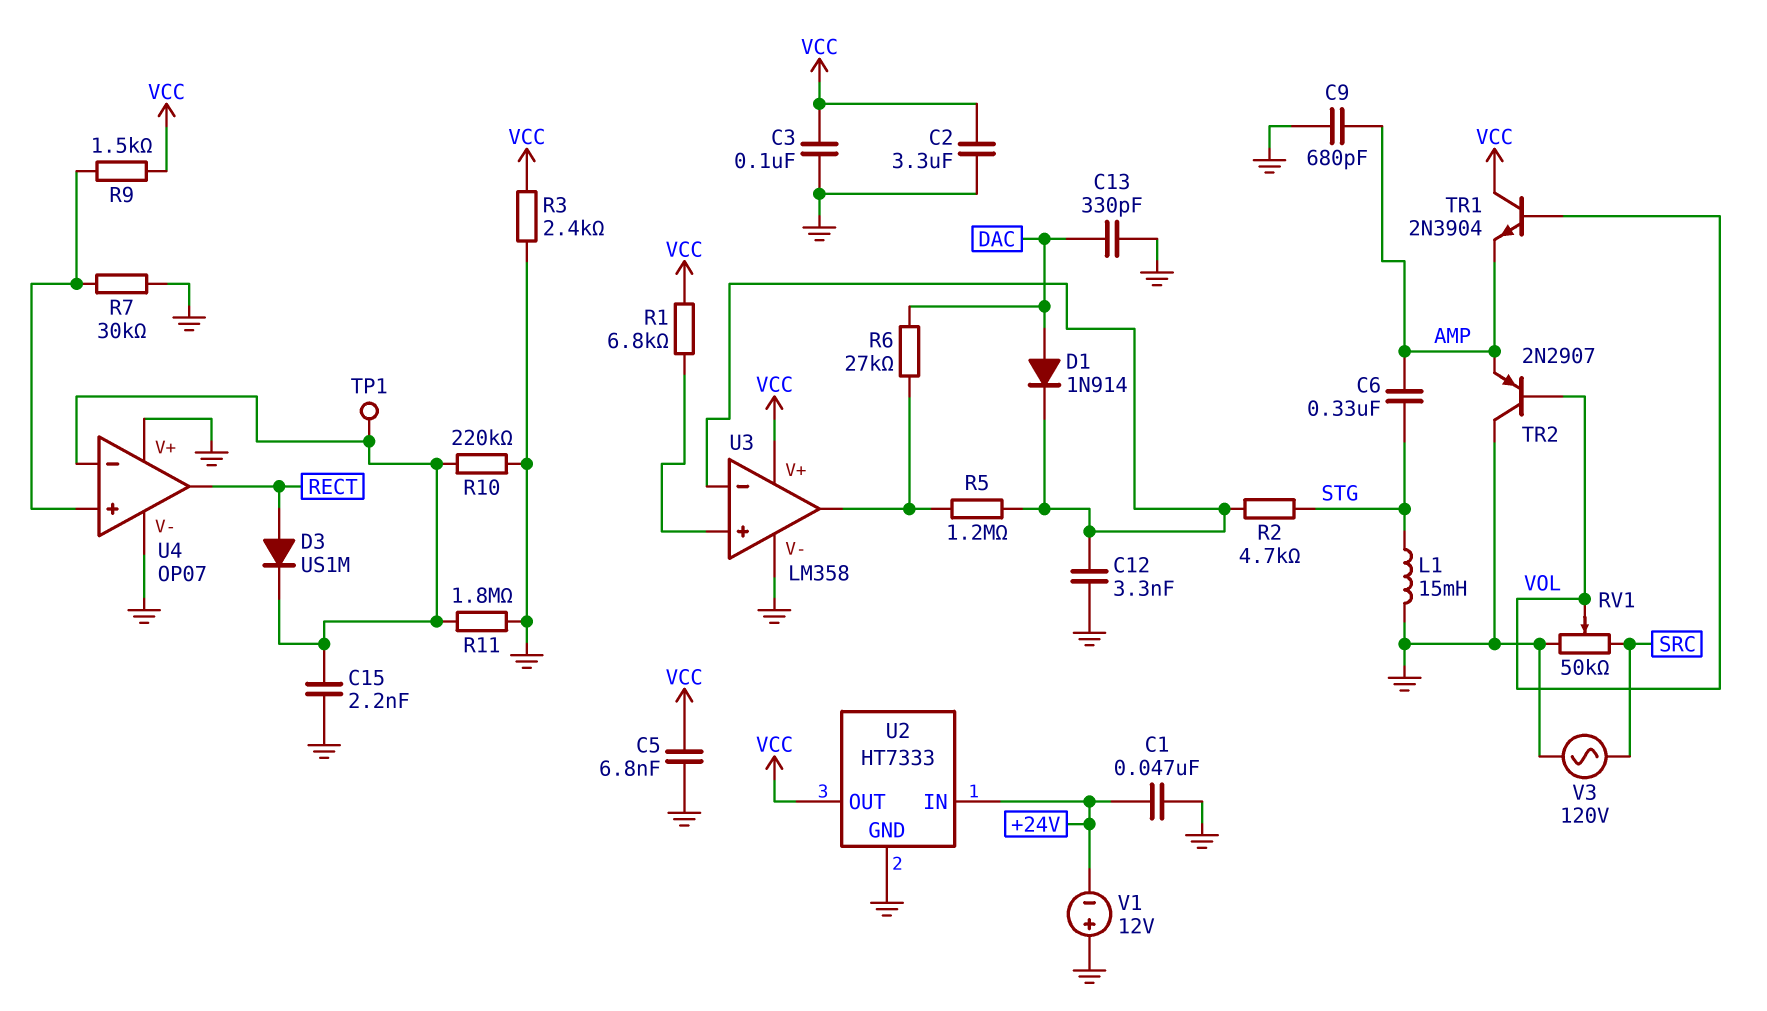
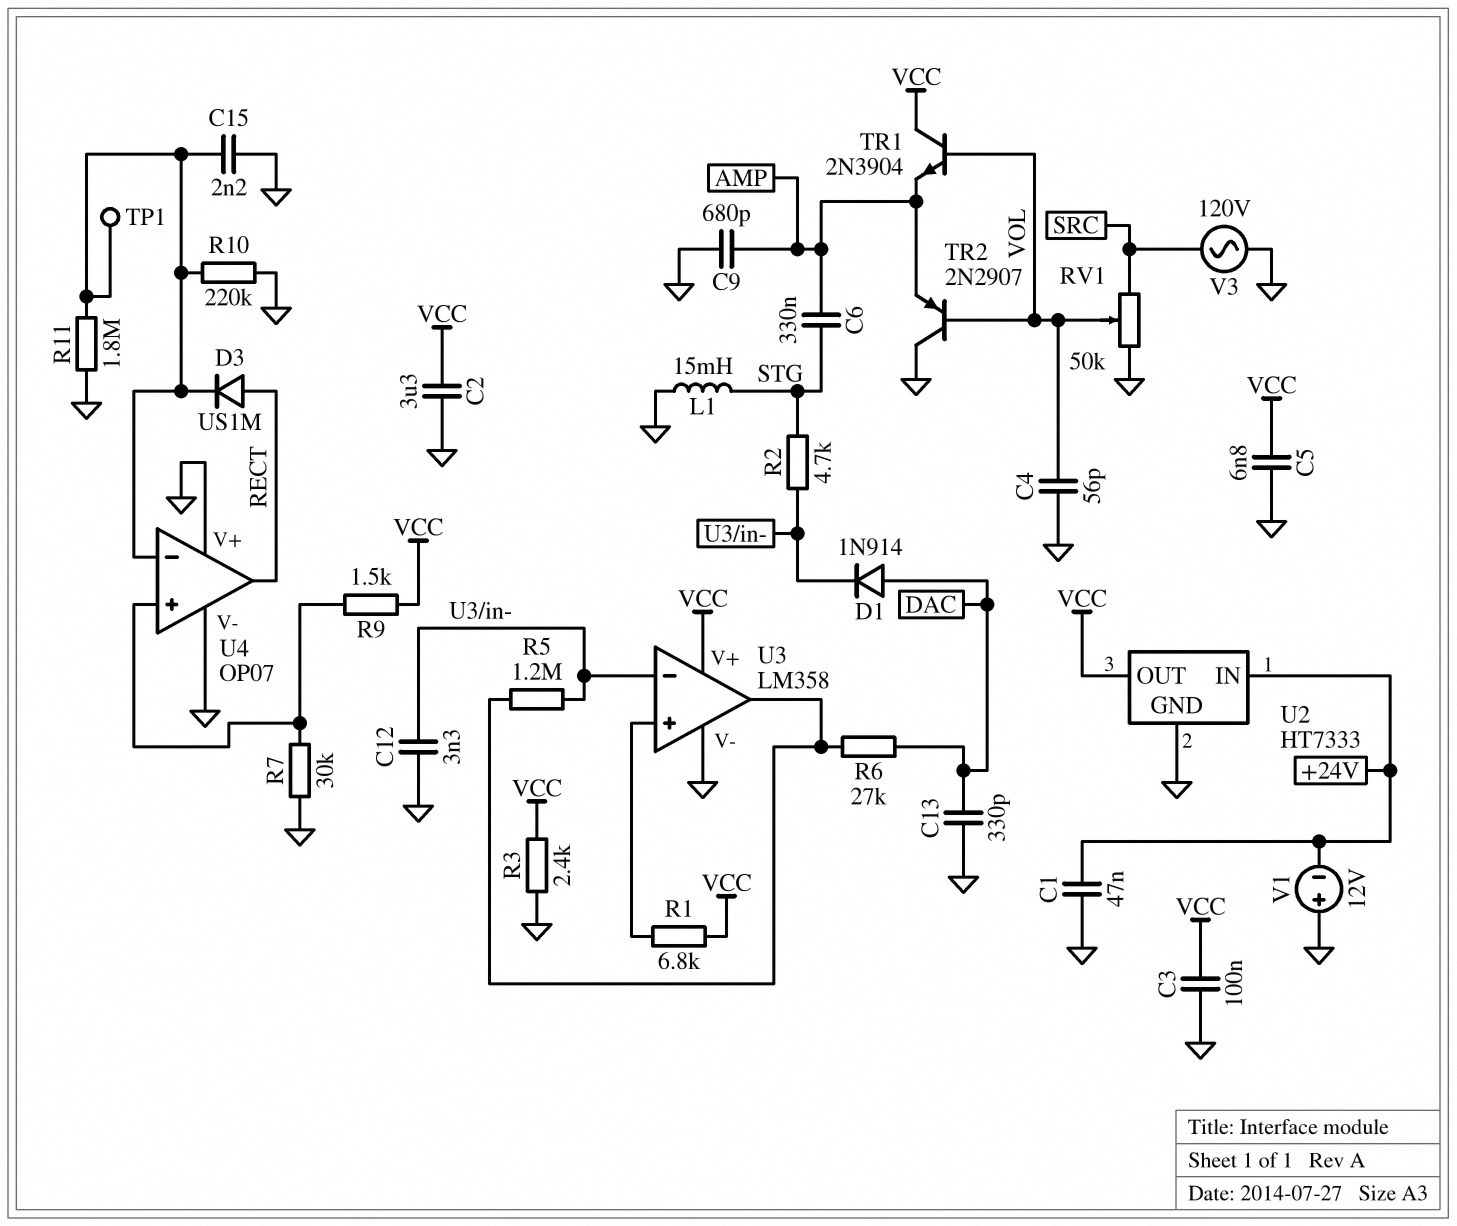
C4: none -> 56pF (GND, VOL)

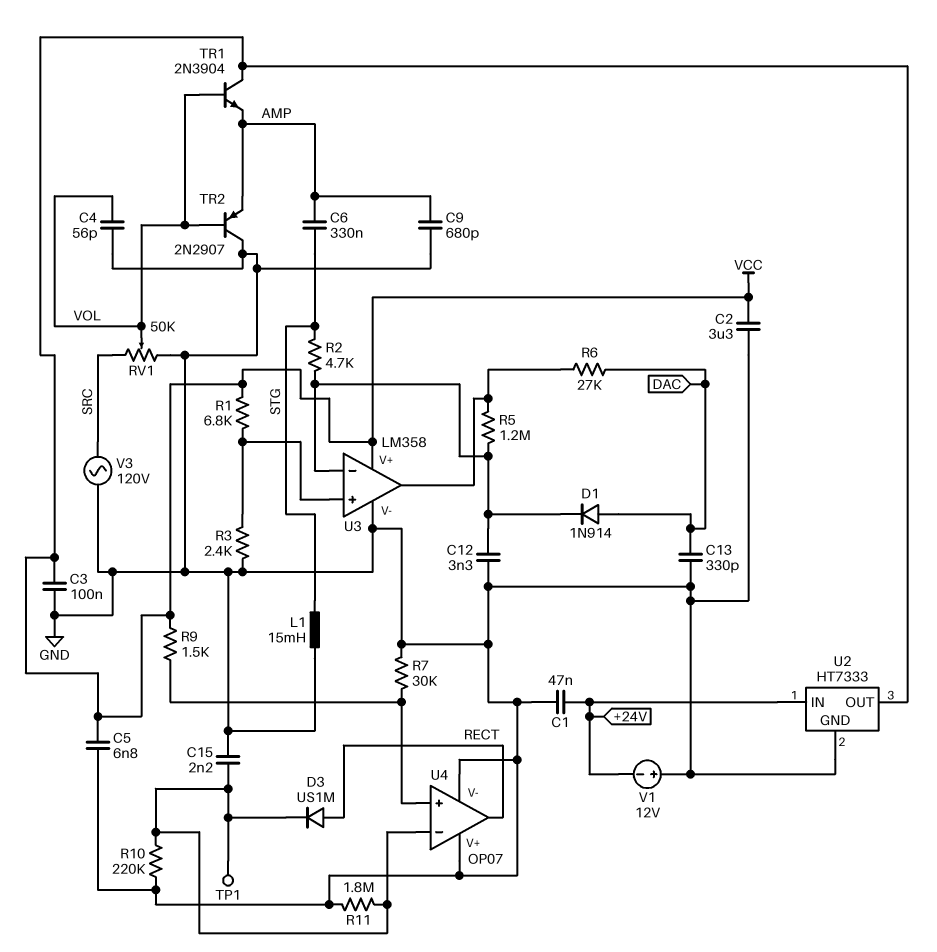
R3: 2.4k (GND, VCC) -> 2.4k (GND, U3/in+)

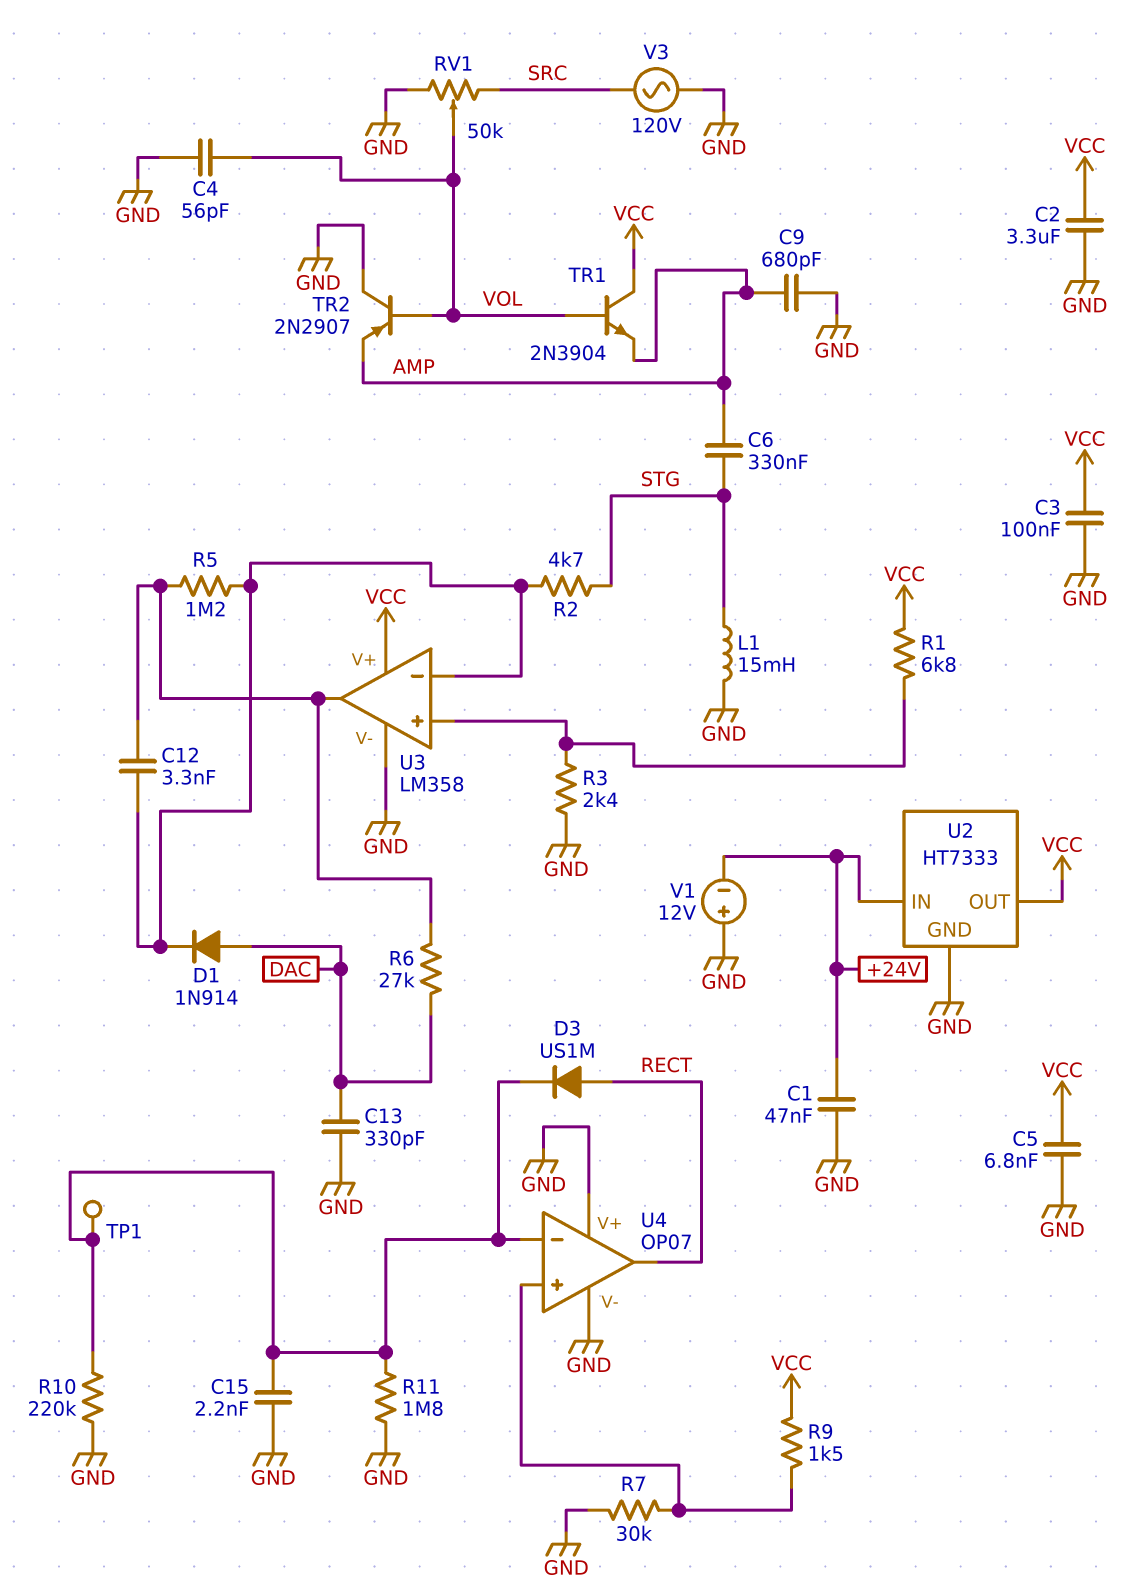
C12: 3.3nF (GND, U3/in-) -> 3.3nF (U3/in-, U3/out)

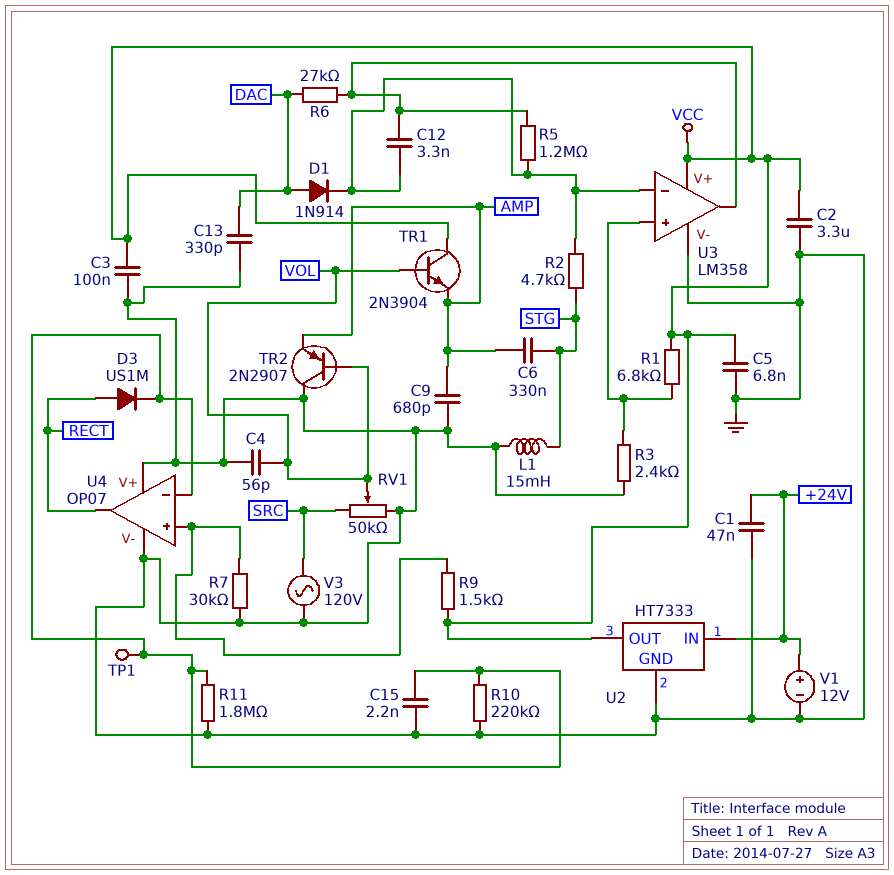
V1: 12V (plus GND, minus +24V) -> 12V (plus +24V, minus GND)

